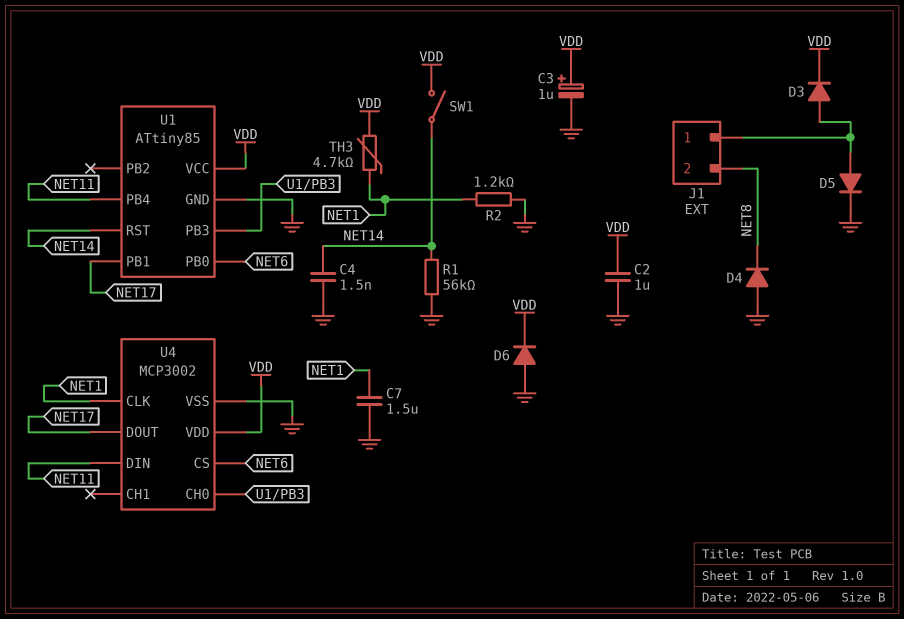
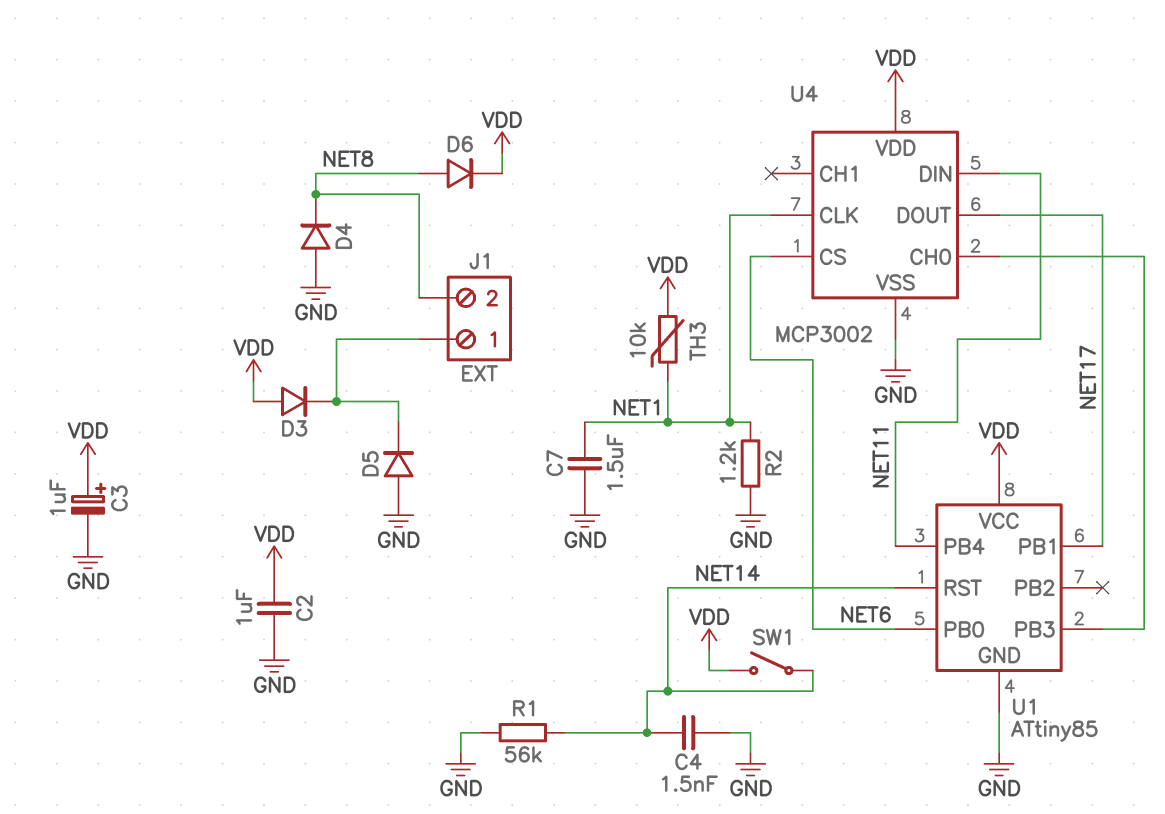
D3: diode (A J1/1, K VDD) -> diode (A VDD, K J1/1)
D5: diode (A J1/1, K GND) -> diode (A GND, K J1/1)
D6: diode (A GND, K VDD) -> diode (A NET8, K VDD)
TH3: 4.7k (NET1, VDD) -> 10k (NET1, VDD)

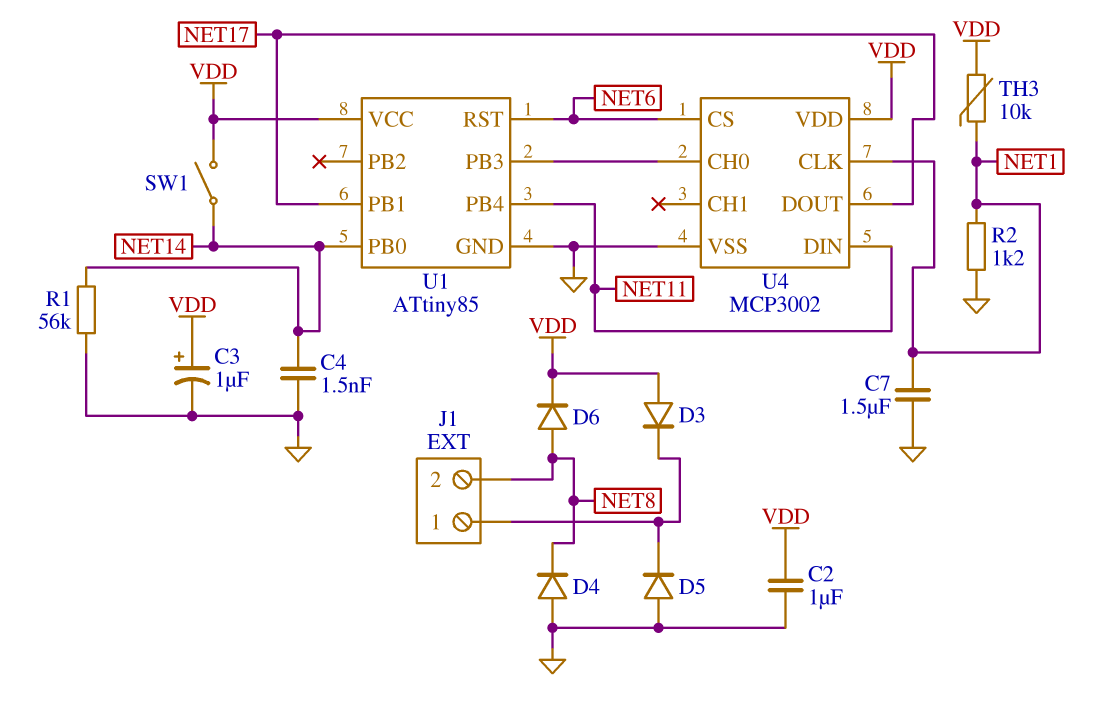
U1 pin PB0: NET6 -> NET14
U1 pin RST: NET14 -> NET6

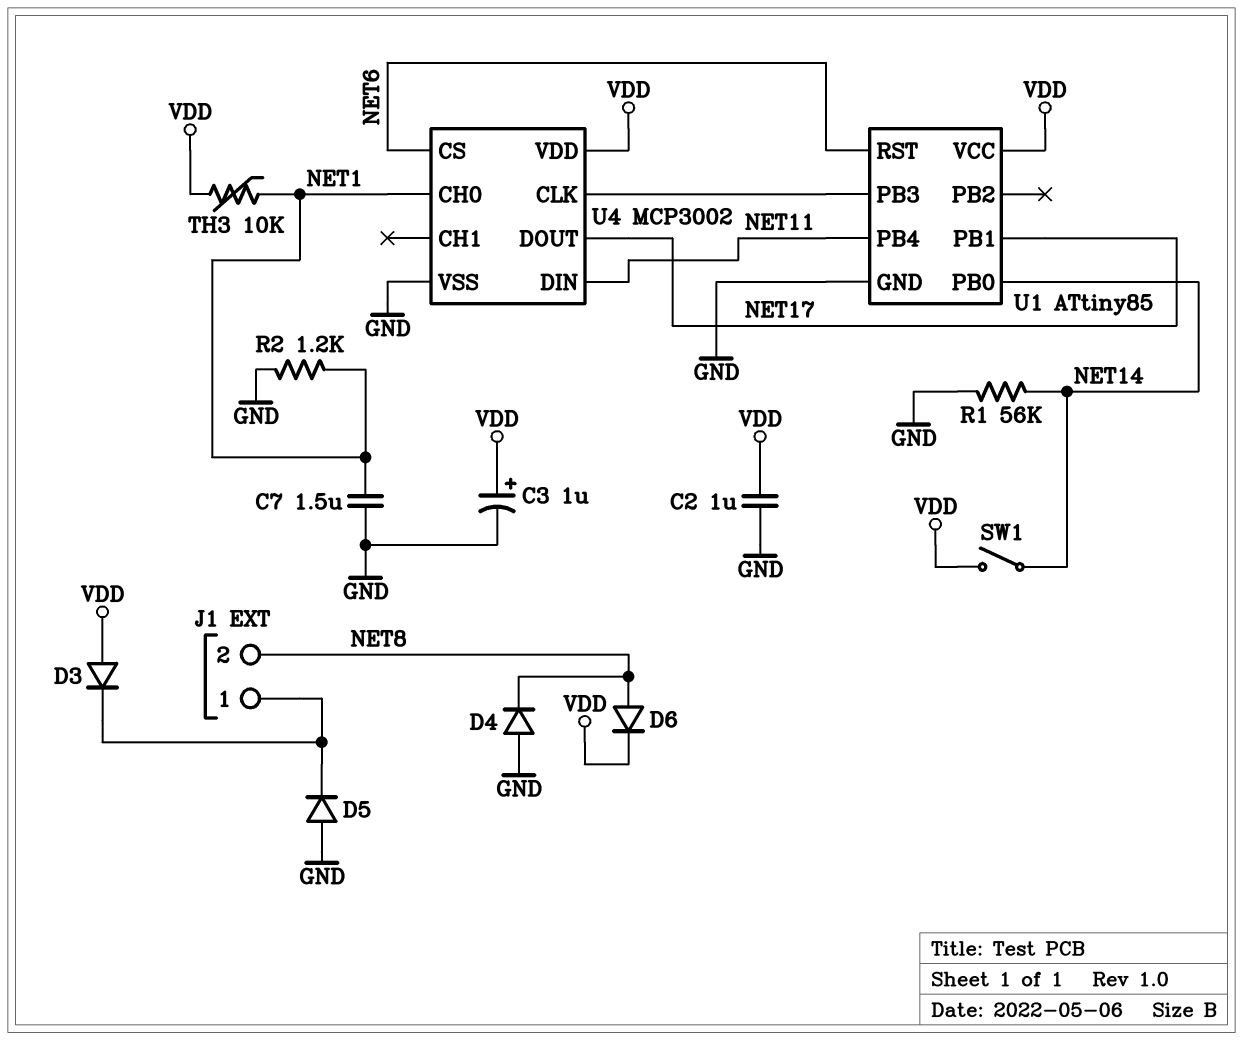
C4: 1.5nF (GND, NET14) -> none
U4 pin CH0: U1/PB3 -> NET1
U4 pin CLK: NET1 -> U1/PB3

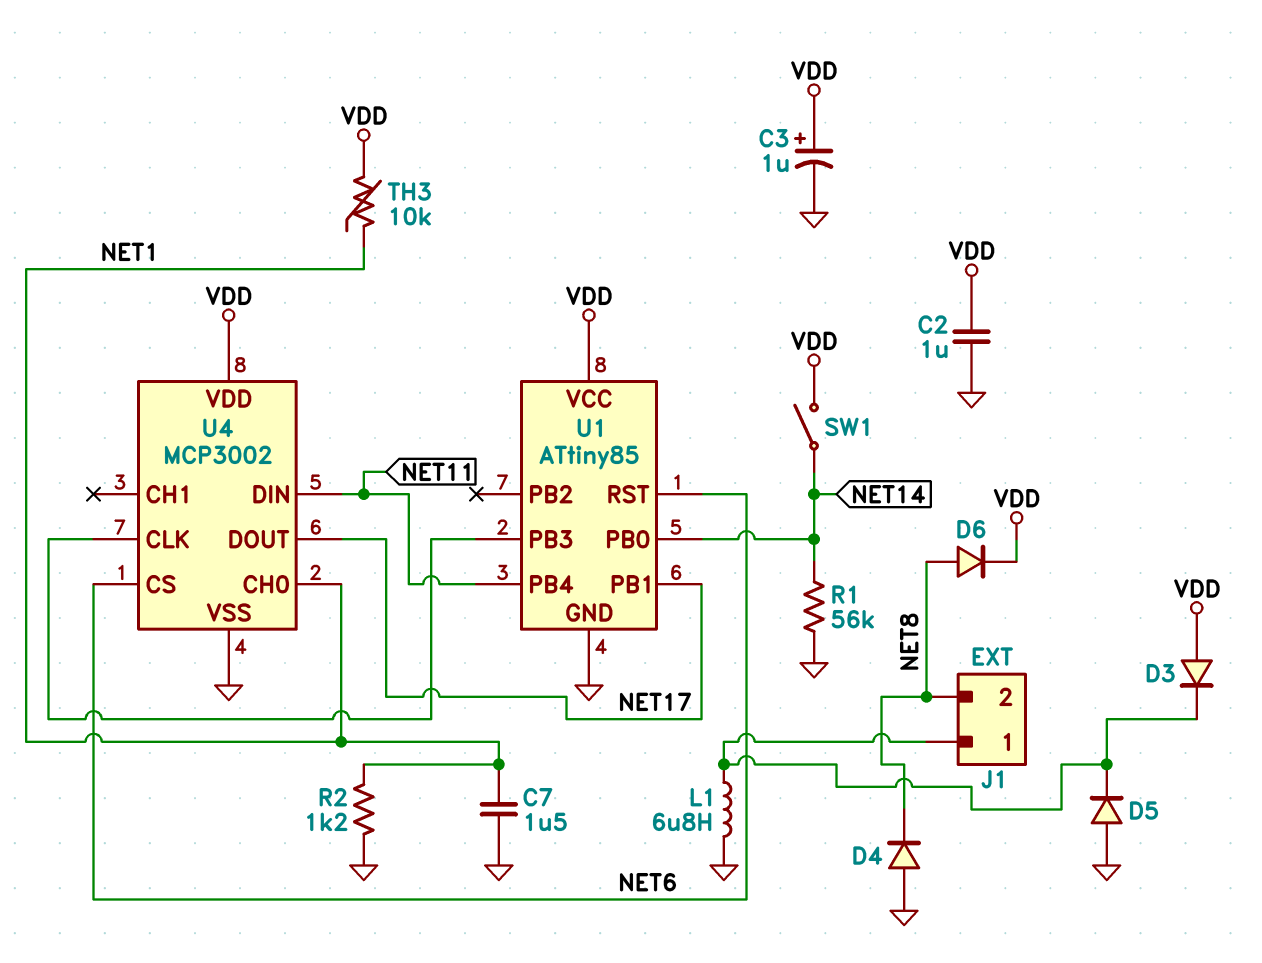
L1: none -> 6.8uH (GND, J1/1)

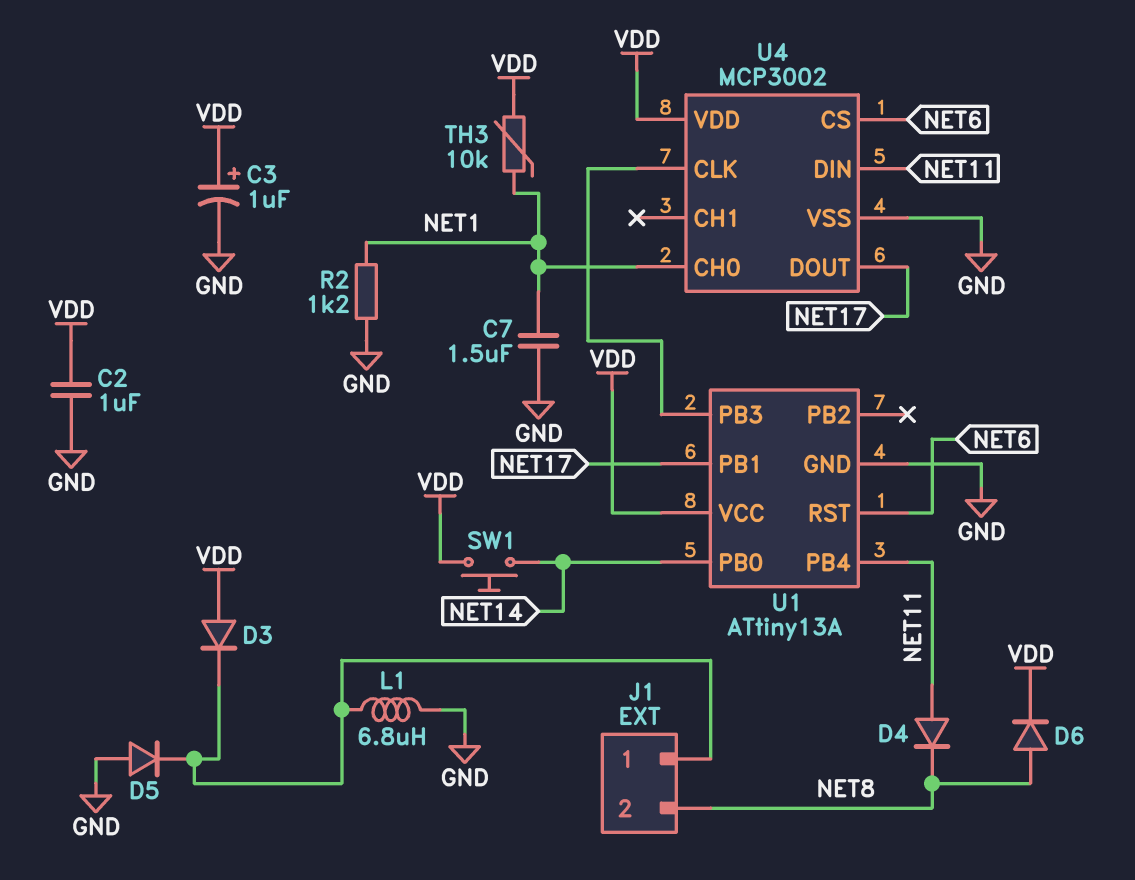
D4: diode (A GND, K NET8) -> diode (A NET11, K NET8)
R1: 56k (GND, NET14) -> none
SW1: switch (NET14, VDD) -> button (NET14, VDD)
U1: ATtiny85 -> ATtiny13A

